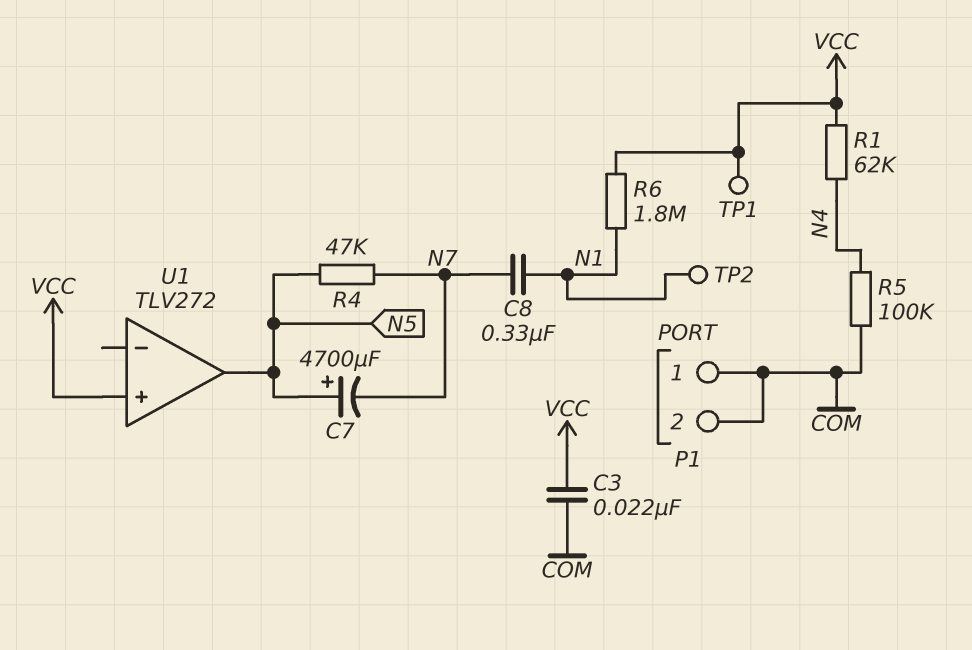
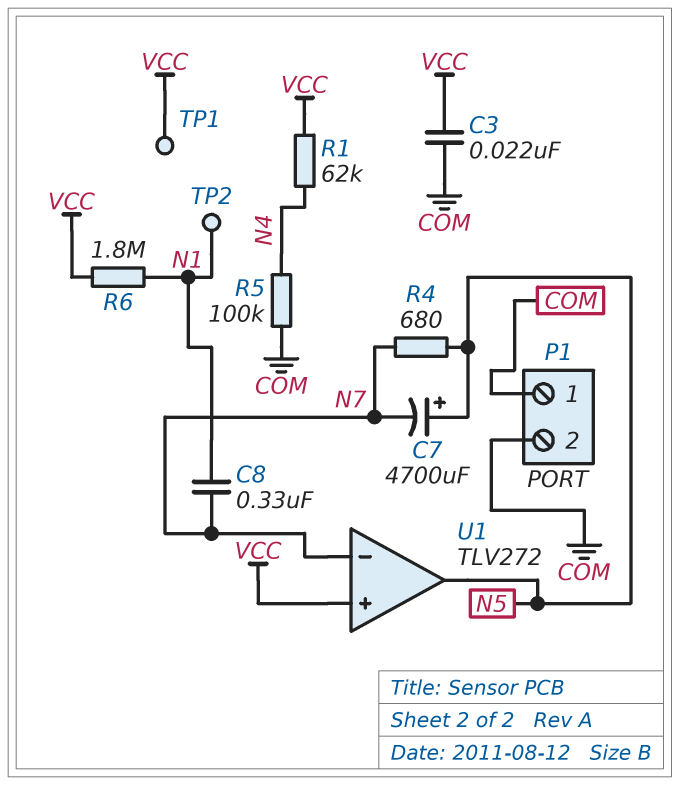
R4: 47k (N5, N7) -> 680 (N5, N7)
U1 pin in-: none -> N7

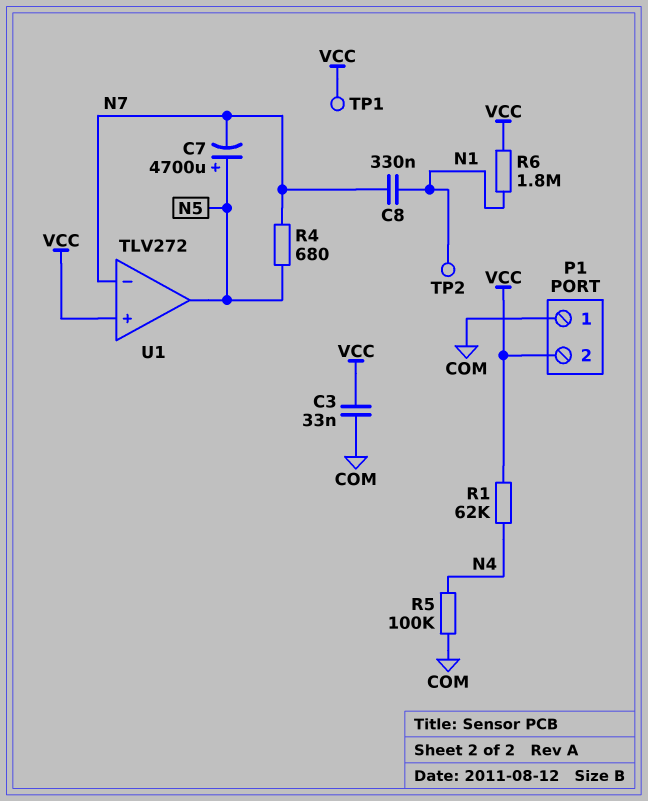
C3: 22nF (COM, VCC) -> 33nF (COM, VCC)
P1 pin 2: COM -> VCC

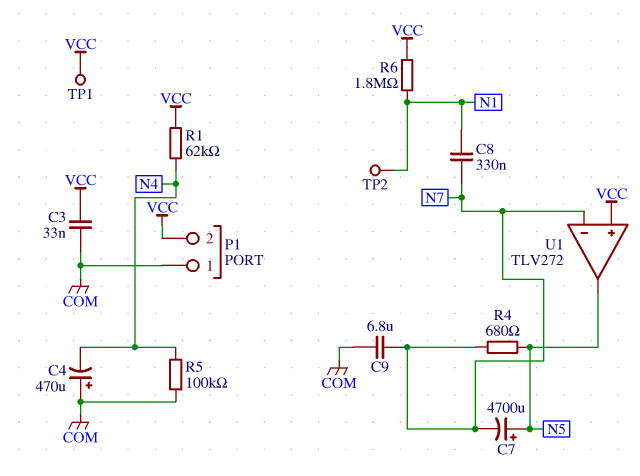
C4: none -> 470uF (plus COM, minus N4)
C9: none -> 6.8uF (COM, N7)

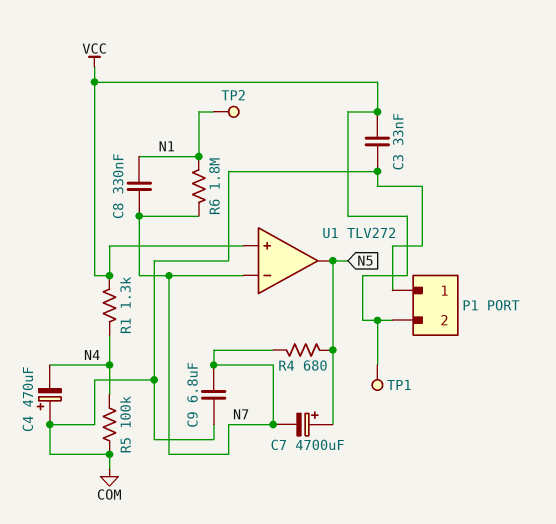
R1: 62k (N4, VCC) -> 1.3k (N4, VCC)
R6: 1.8M (N1, VCC) -> 1.8M (N1, N7)

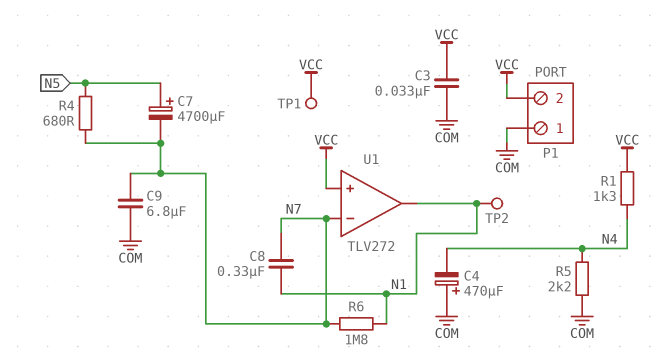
R5: 100k (COM, N4) -> 2.2k (COM, N4)
U1 pin out: N5 -> N1

